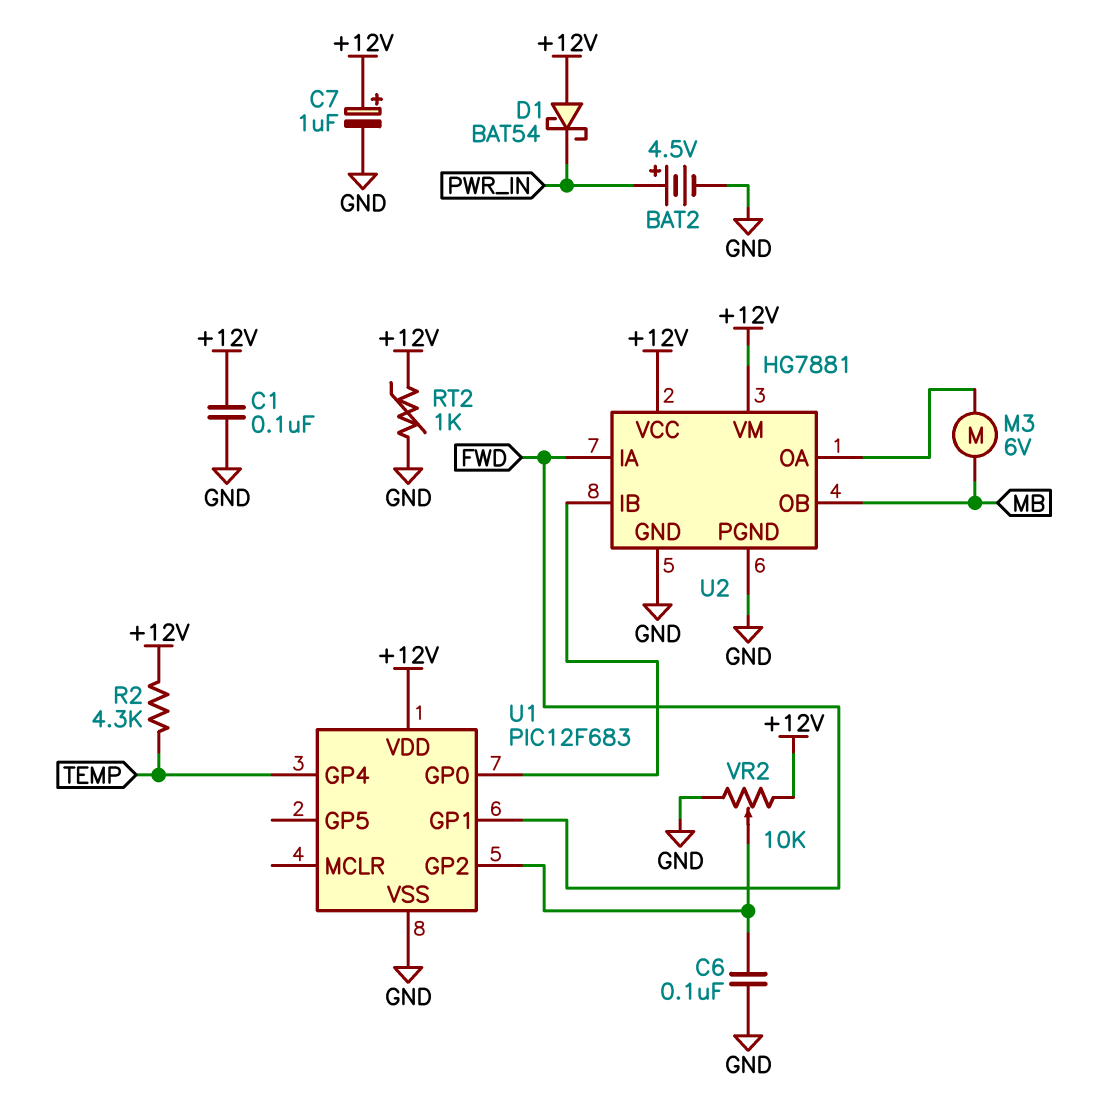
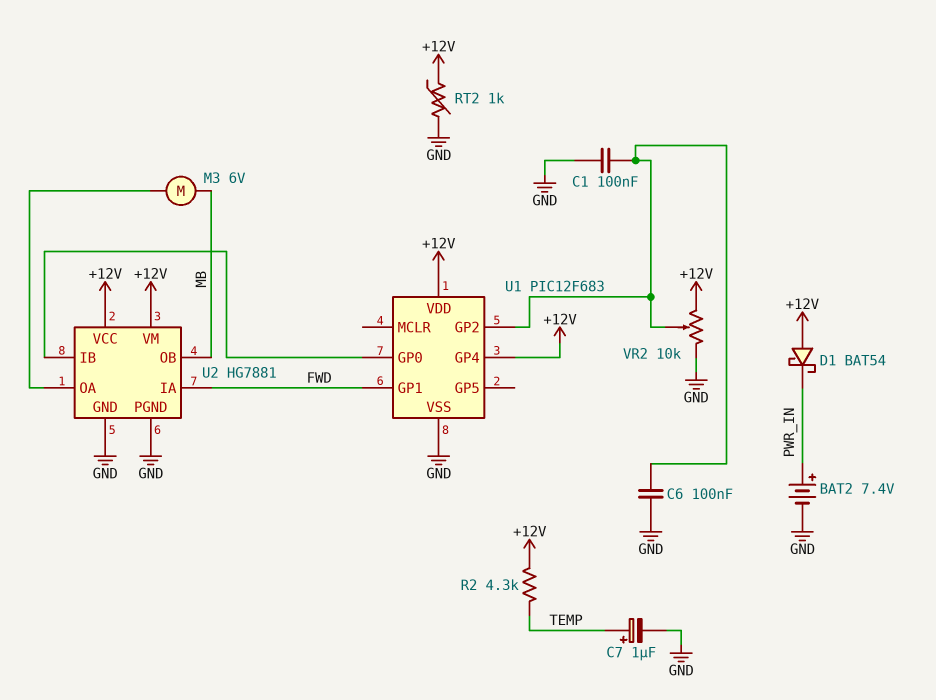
BAT2: 4.5V (plus PWR_IN, minus GND) -> 7.4V (plus PWR_IN, minus GND)
C1: 100nF (+12V, GND) -> 100nF (GND, U1/GP2)
C7: 1uF (plus +12V, minus GND) -> 1uF (plus TEMP, minus GND)
U1 pin GP4: TEMP -> +12V

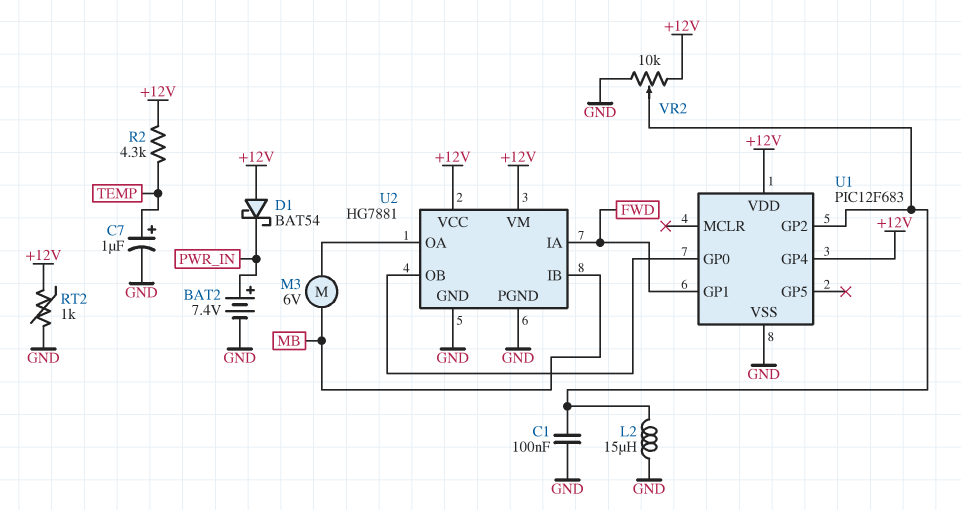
C6: 100nF (GND, U1/GP2) -> none
L2: none -> 15uH (GND, U1/GP2)
U2 pin IB: U1/GP0 -> MB
U2 pin OB: MB -> U1/GP0

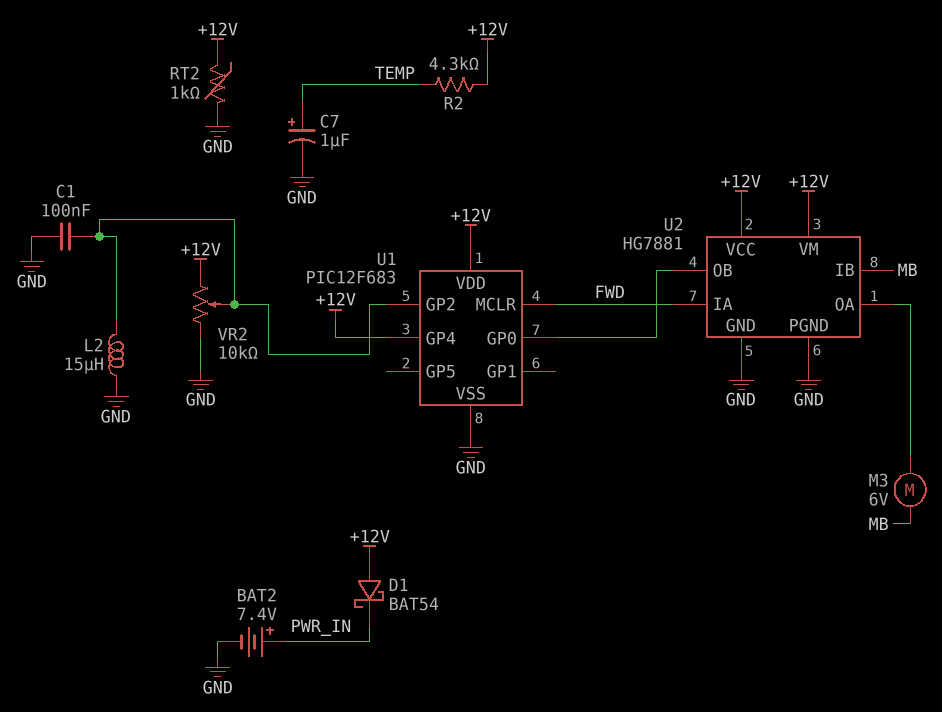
U1 pin GP1: FWD -> none
U1 pin MCLR: none -> FWD

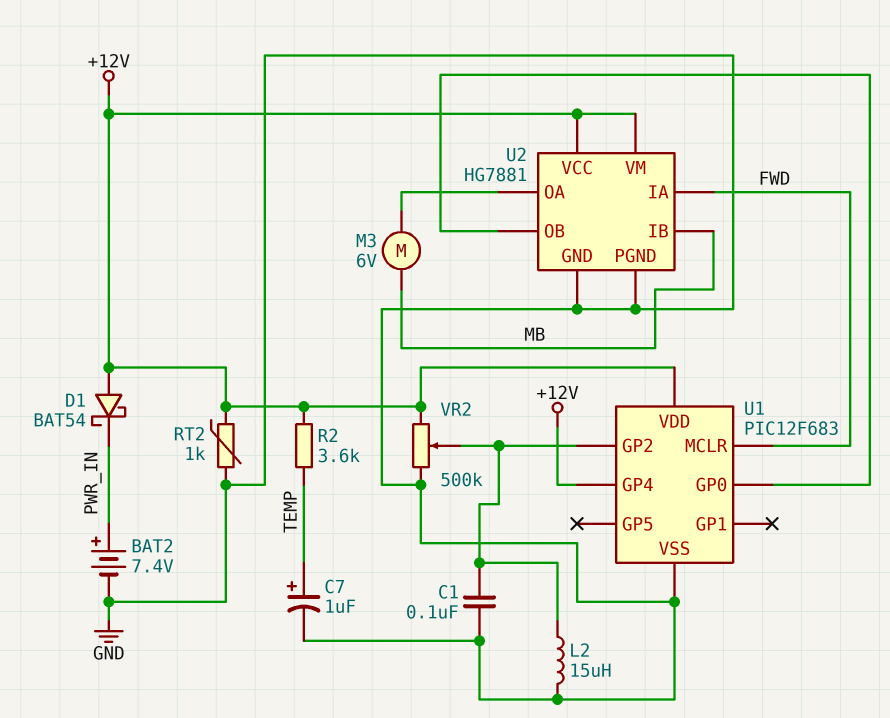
R2: 4.3k (+12V, TEMP) -> 3.6k (+12V, TEMP)
VR2: 10k (+12V, GND, wiper U1/GP2) -> 500k (+12V, GND, wiper U1/GP2)

